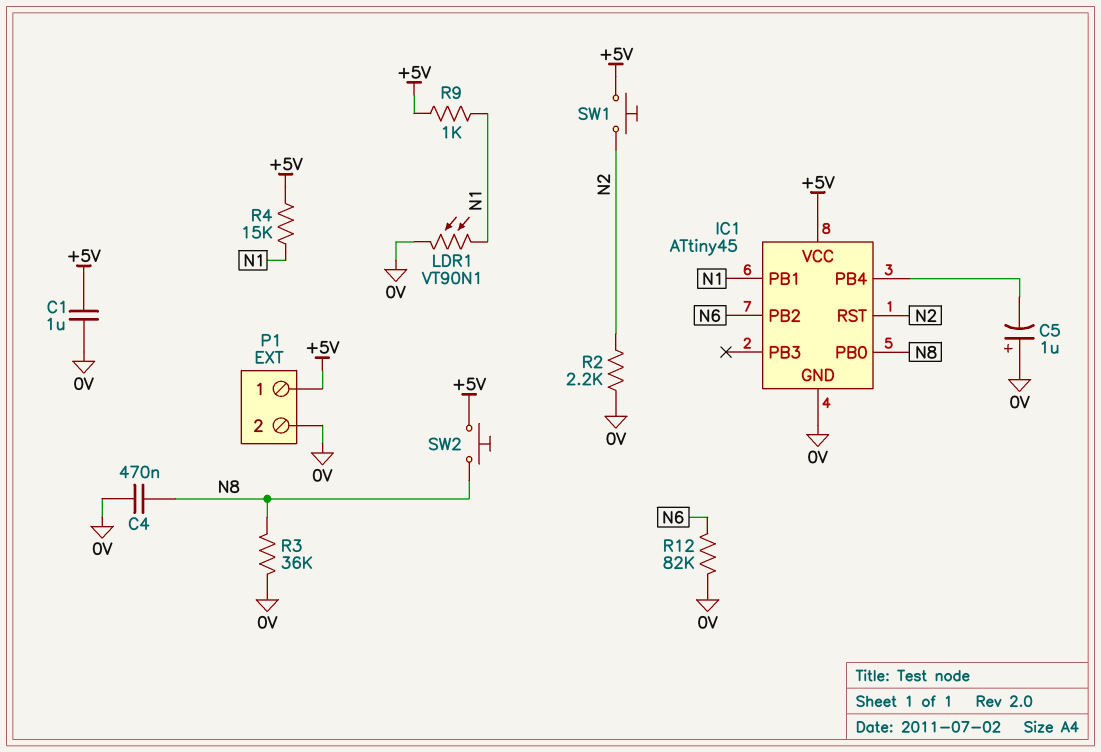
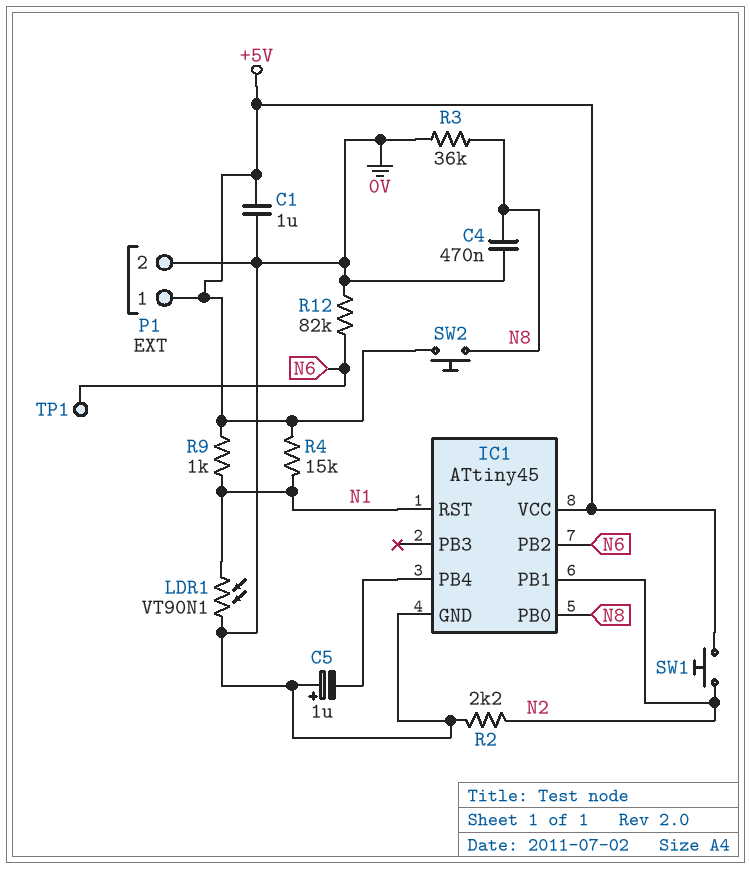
IC1 pin PB1: N1 -> N2
IC1 pin RST: N2 -> N1
TP1: none -> test point (N6)

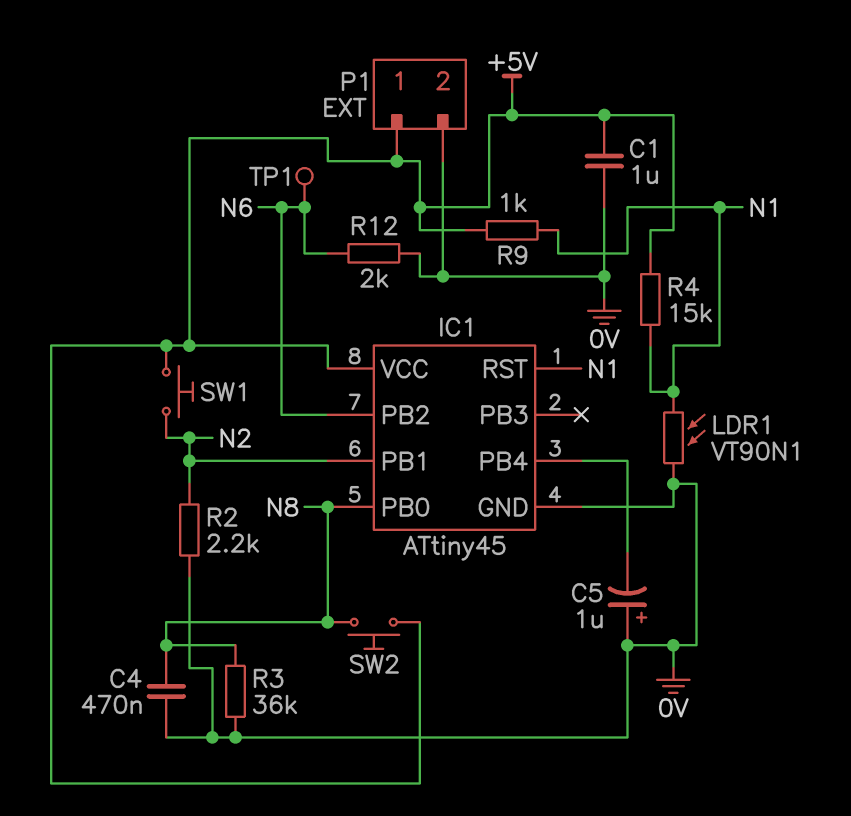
R12: 82k (0V, N6) -> 2k (0V, N6)

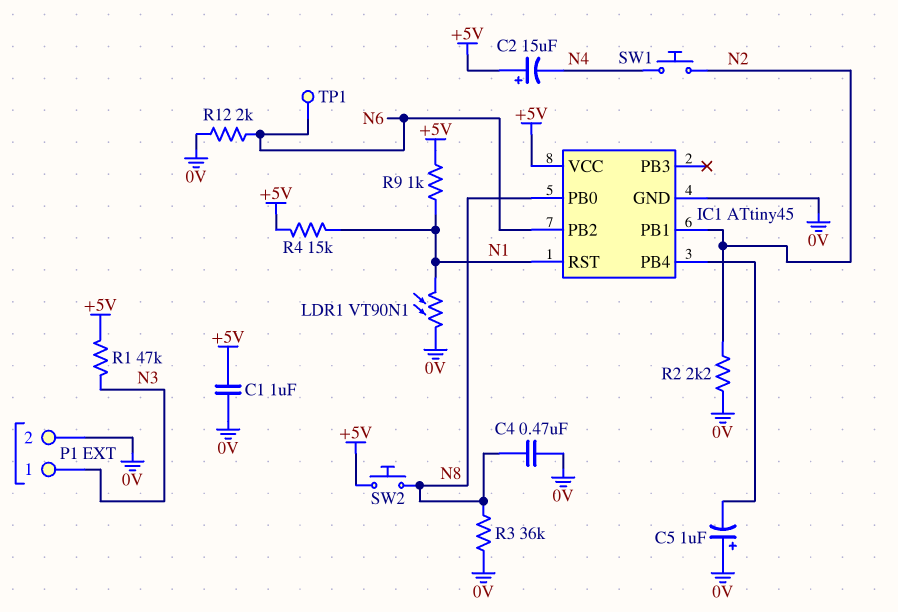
C2: none -> 15uF (plus +5V, minus N4)
P1 pin 1: +5V -> N3
R1: none -> 47k (+5V, N3)
SW1: button (+5V, N2) -> button (N2, N4)

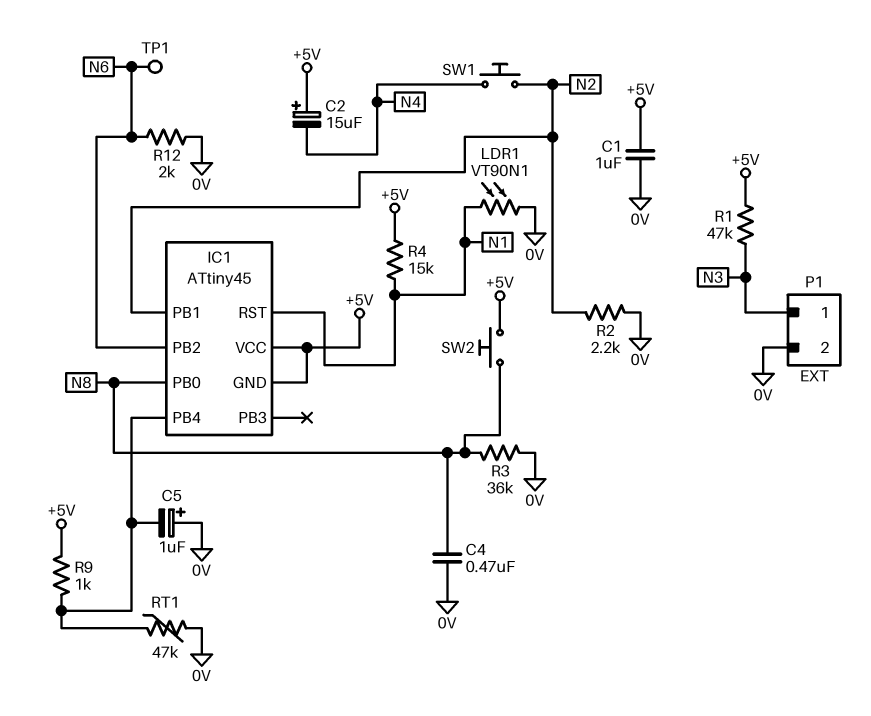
IC1 pin GND: 0V -> +5V
R9: 1k (+5V, N1) -> 1k (+5V, IC1/PB4)
RT1: none -> 47k (0V, IC1/PB4)

